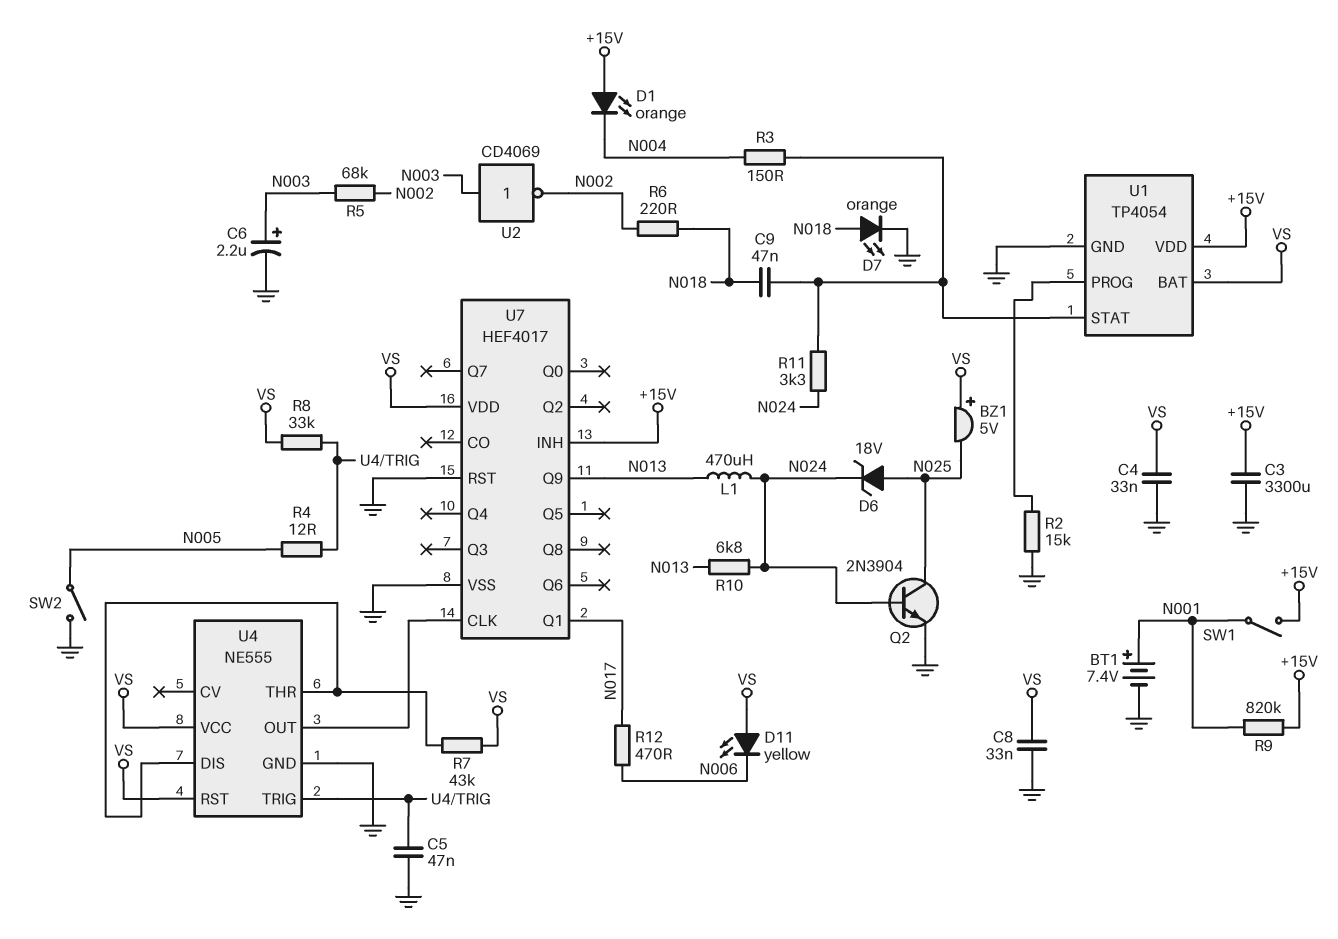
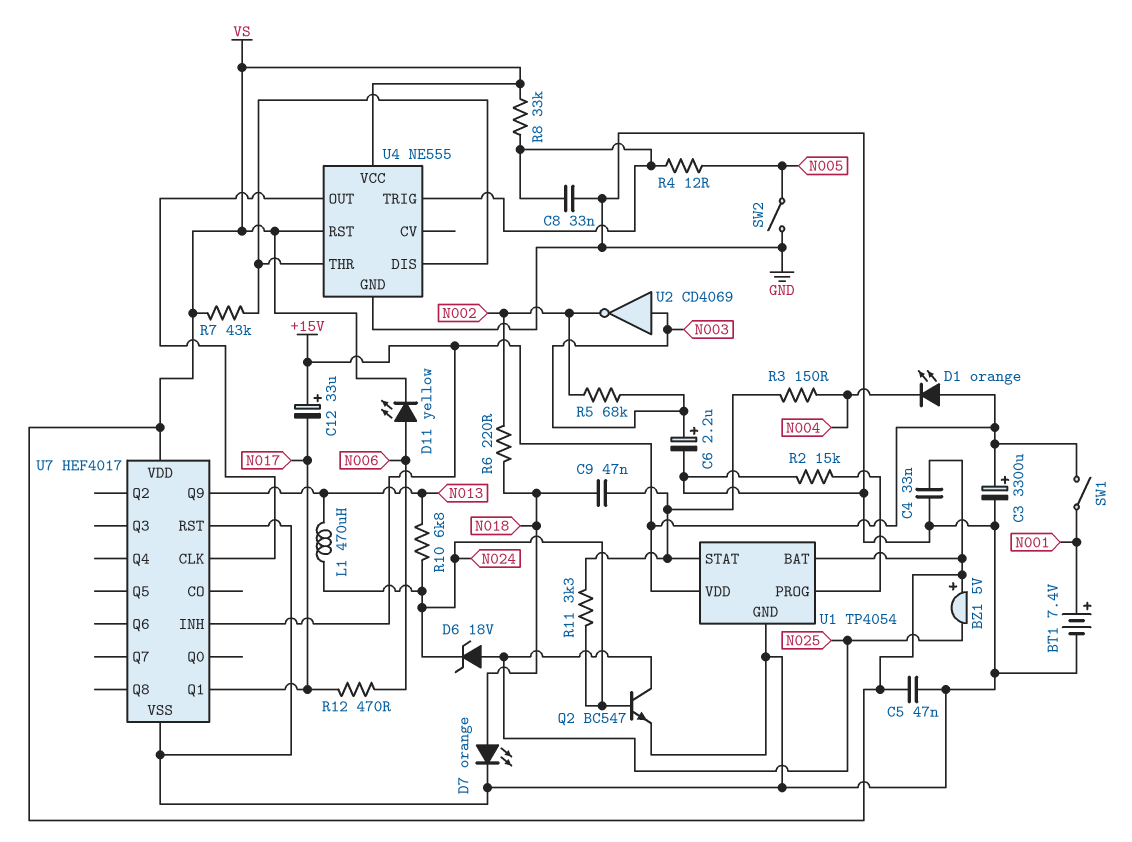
C3: 3300uF (+15V, GND) -> 3300uF (plus +15V, minus GND)
C5: 47nF (GND, U4/TRIG) -> 47nF (GND, VS)
C8: 33nF (GND, VS) -> 33nF (GND, U4/TRIG)
C12: none -> 33uF (plus +15V, minus N017)
D11: LED yellow (A VS, K N006) -> LED yellow (A N006, K VS)
Q2: NPN 2N3904 (B N024, C N025, E GND) -> NPN BC547 (B N024, C N025, E GND)
R9: 820k (+15V, N001) -> none

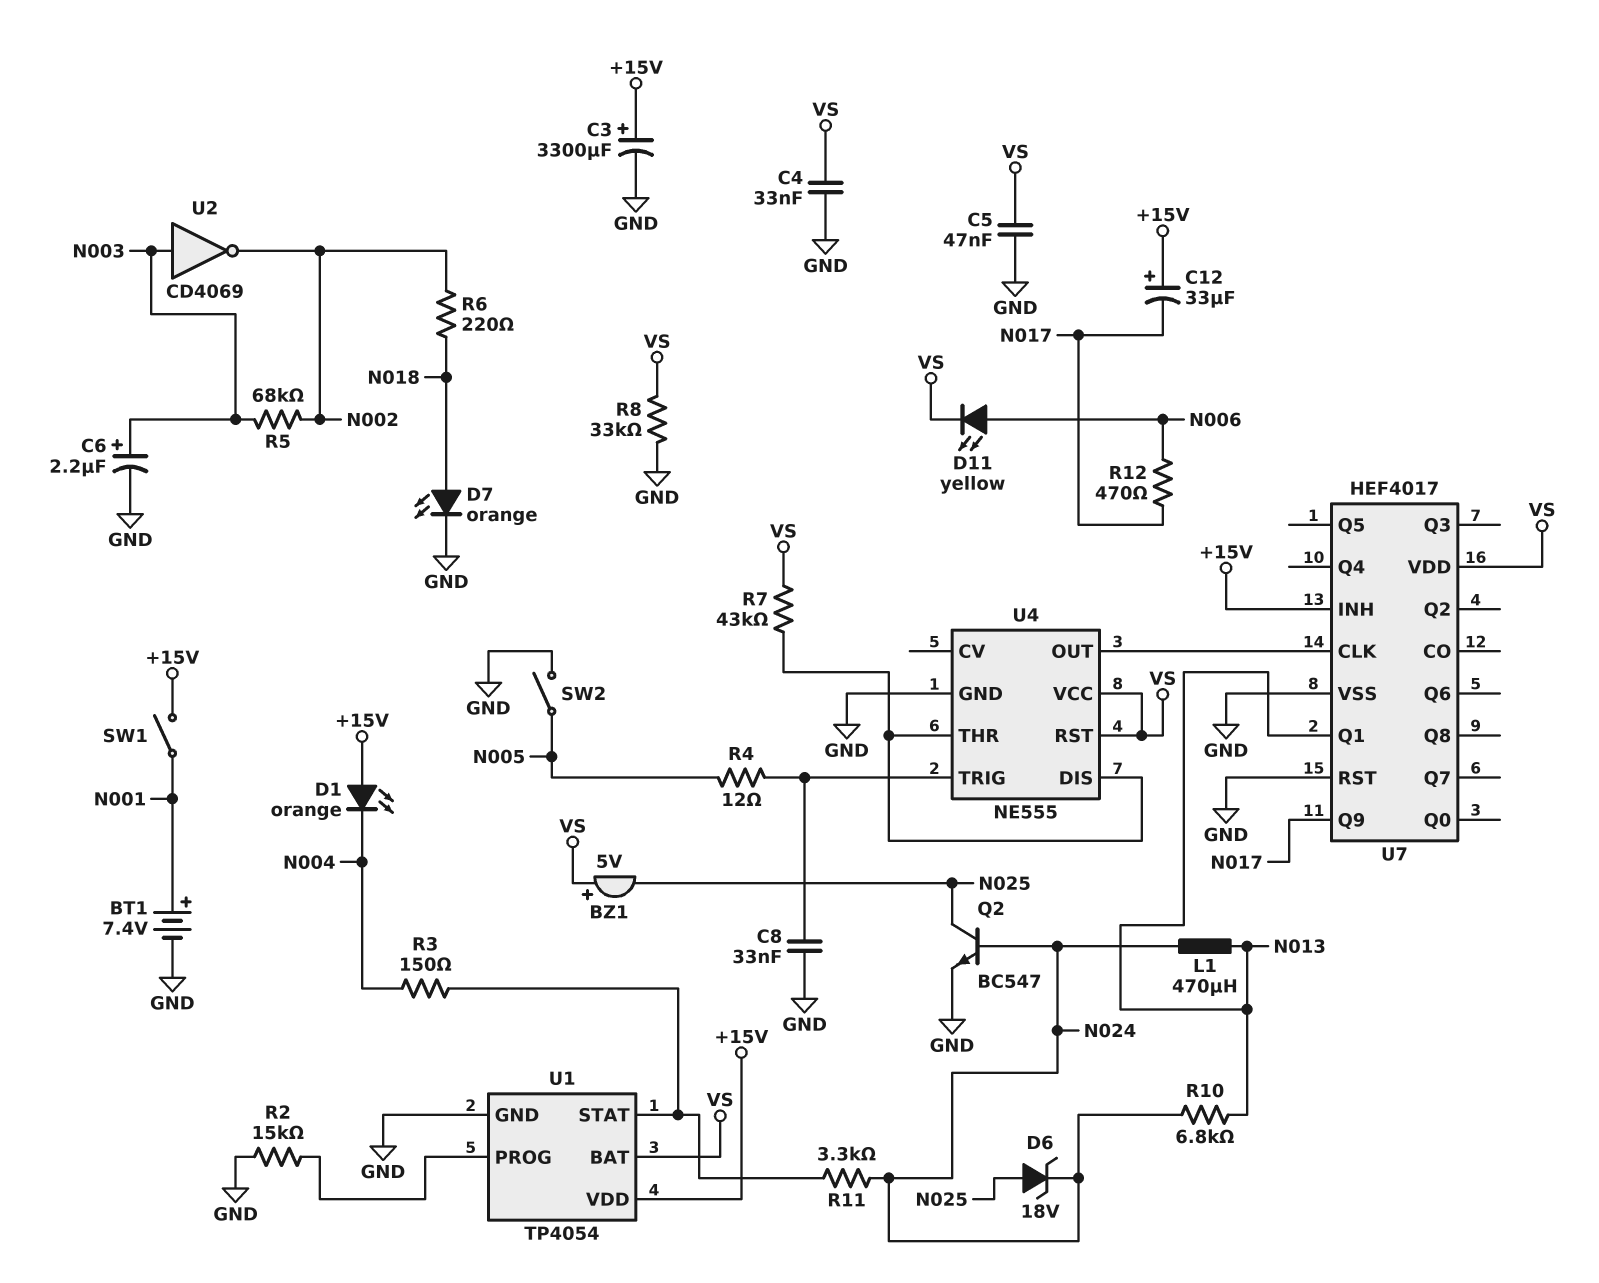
C9: 47nF (N018, U1/STAT) -> none
R8: 33k (U4/TRIG, VS) -> 33k (GND, VS)
U7 pin Q1: N017 -> N013
U7 pin Q9: N013 -> N017

